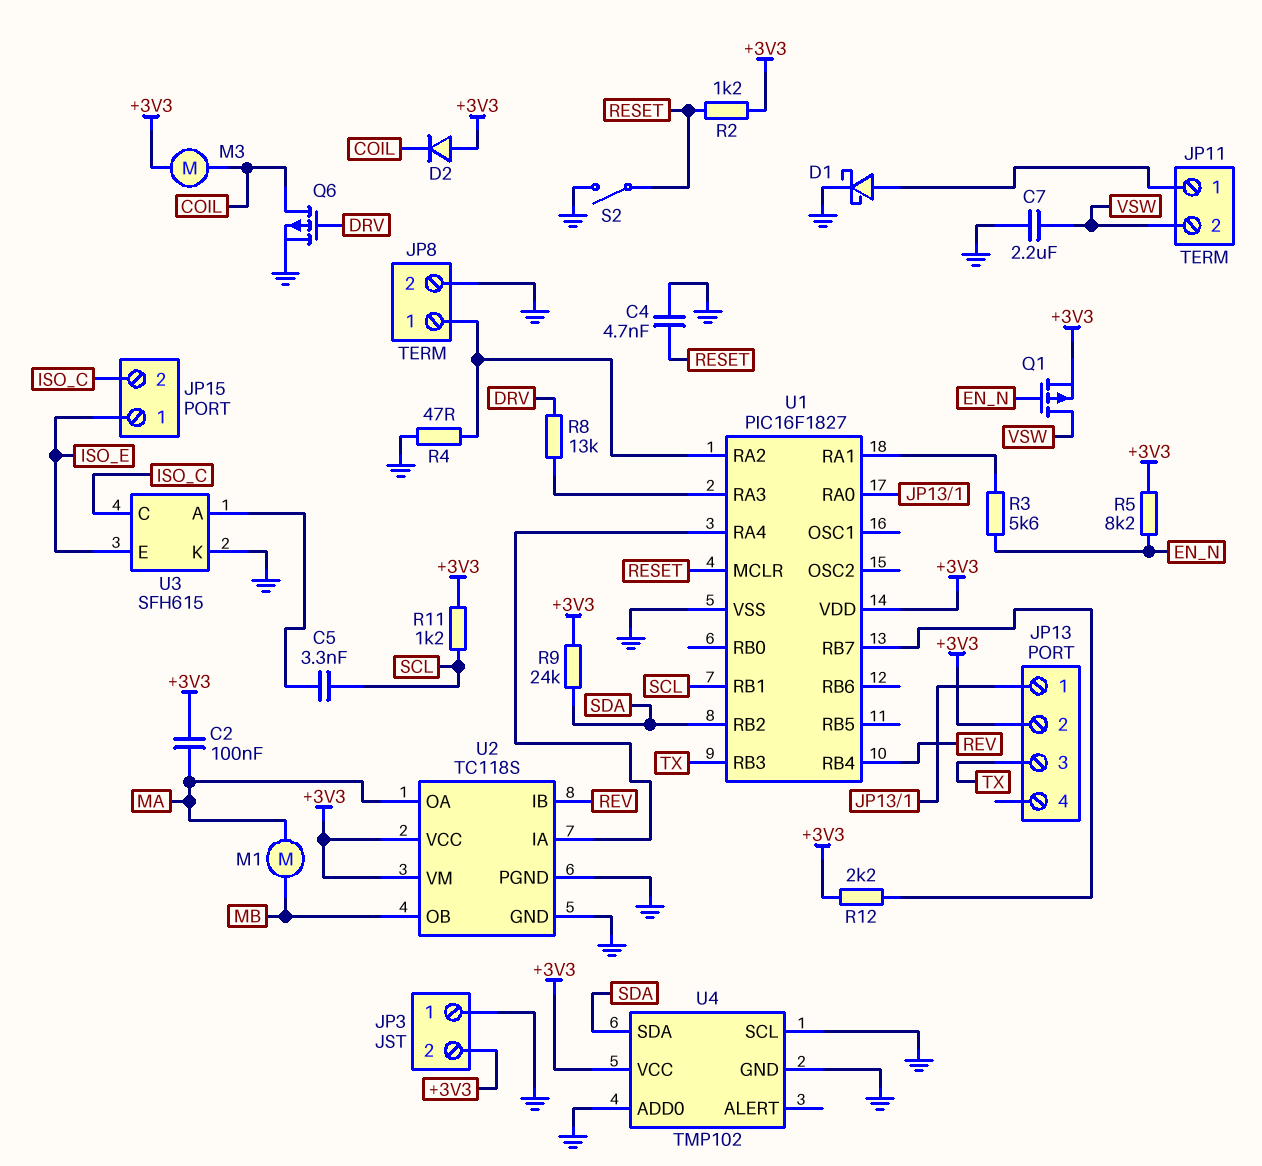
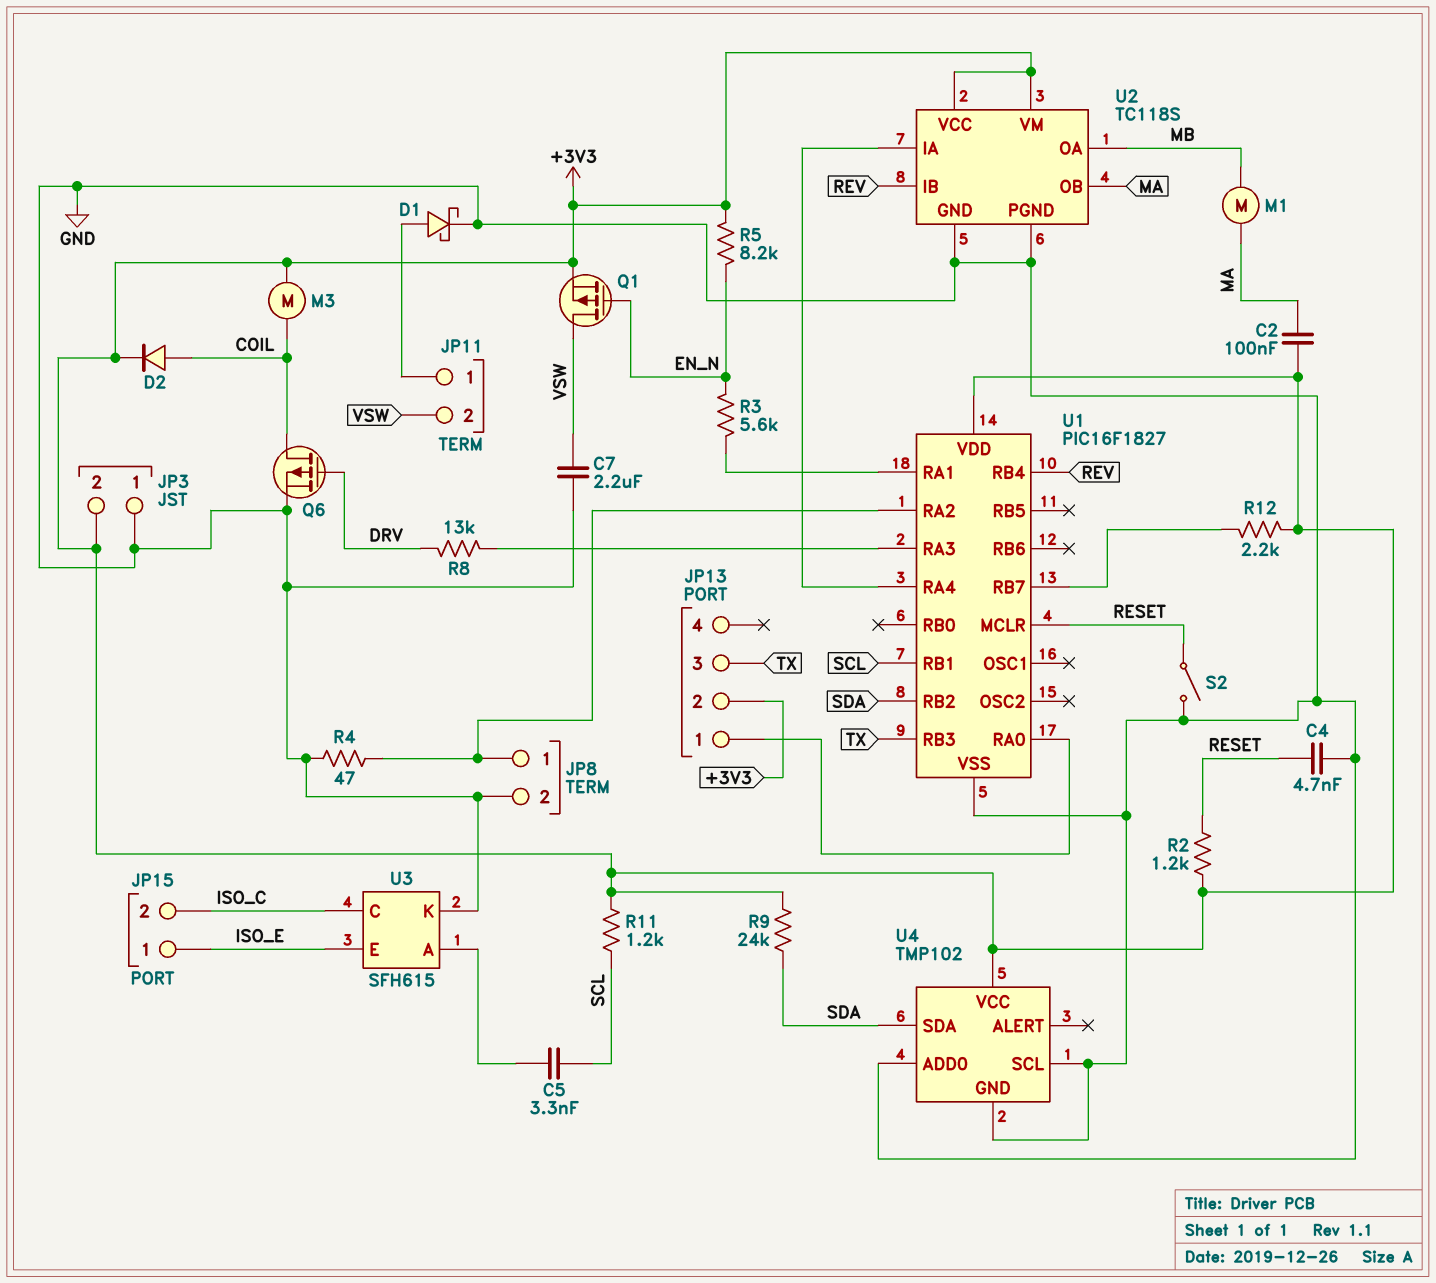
D2: diode (A +3V3, K COIL) -> diode (A COIL, K +3V3)
U2 pin OA: MA -> MB
U2 pin OB: MB -> MA

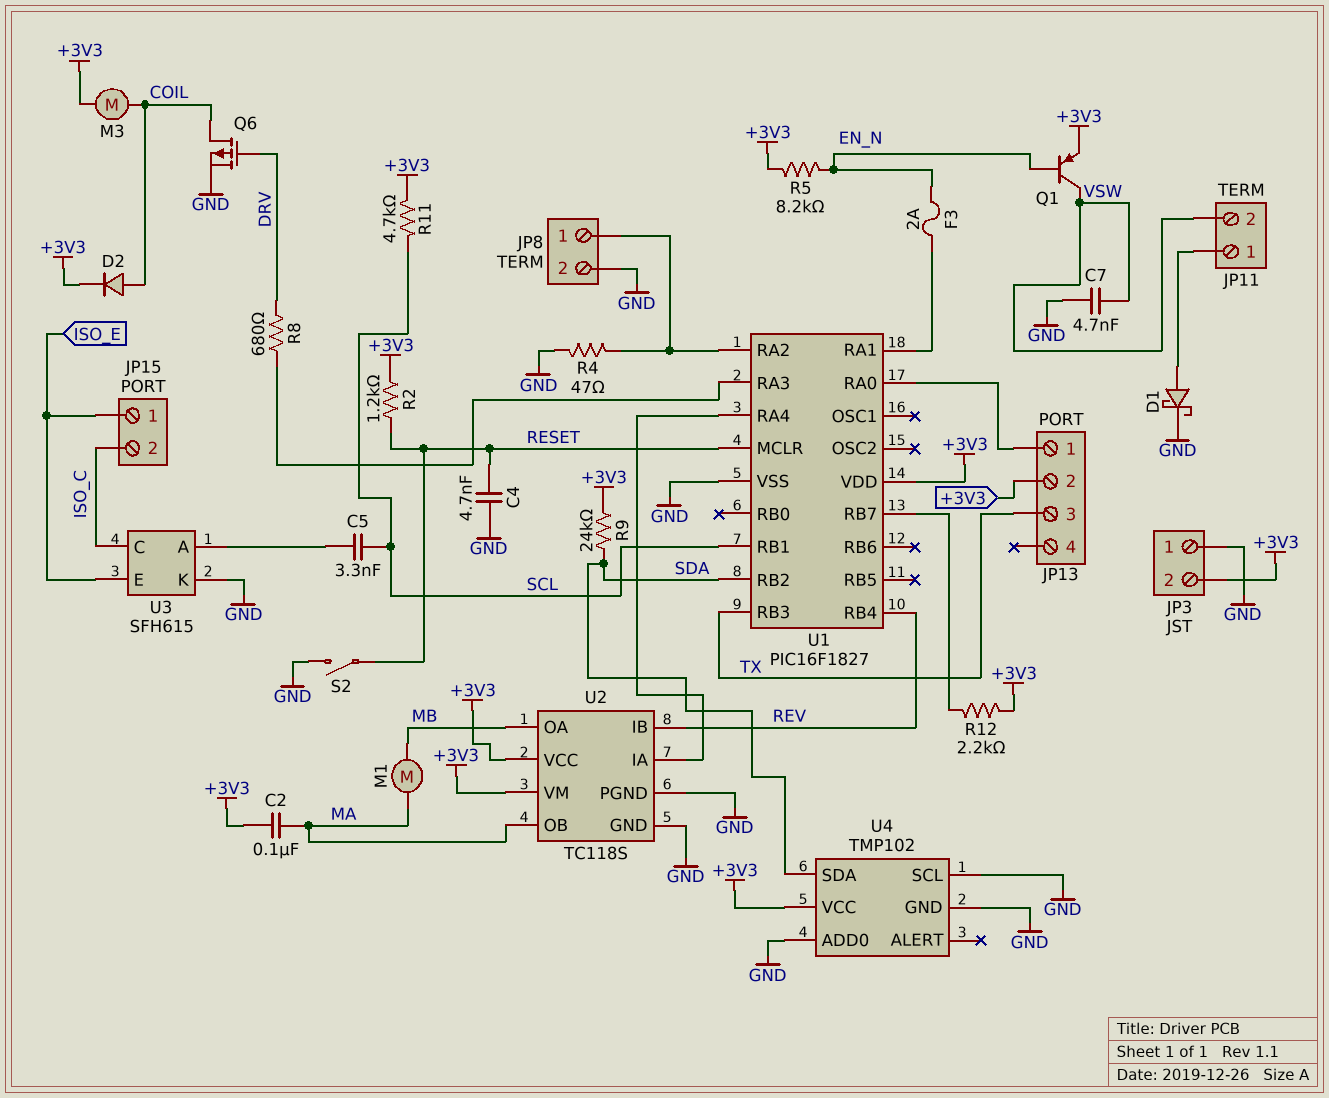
C7: 2.2uF (GND, VSW) -> 4.7nF (GND, VSW)
F3: none -> 2A (EN_N, U1/RA1)
Q1: PMOS (G EN_N, D VSW, S +3V3) -> PNP (B EN_N, C VSW, E +3V3)
R3: 5.6k (EN_N, U1/RA1) -> none
R8: 13k (DRV, U1/RA3) -> 680 (DRV, U1/RA3)
R11: 1.2k (+3V3, SCL) -> 4.7k (+3V3, SCL)

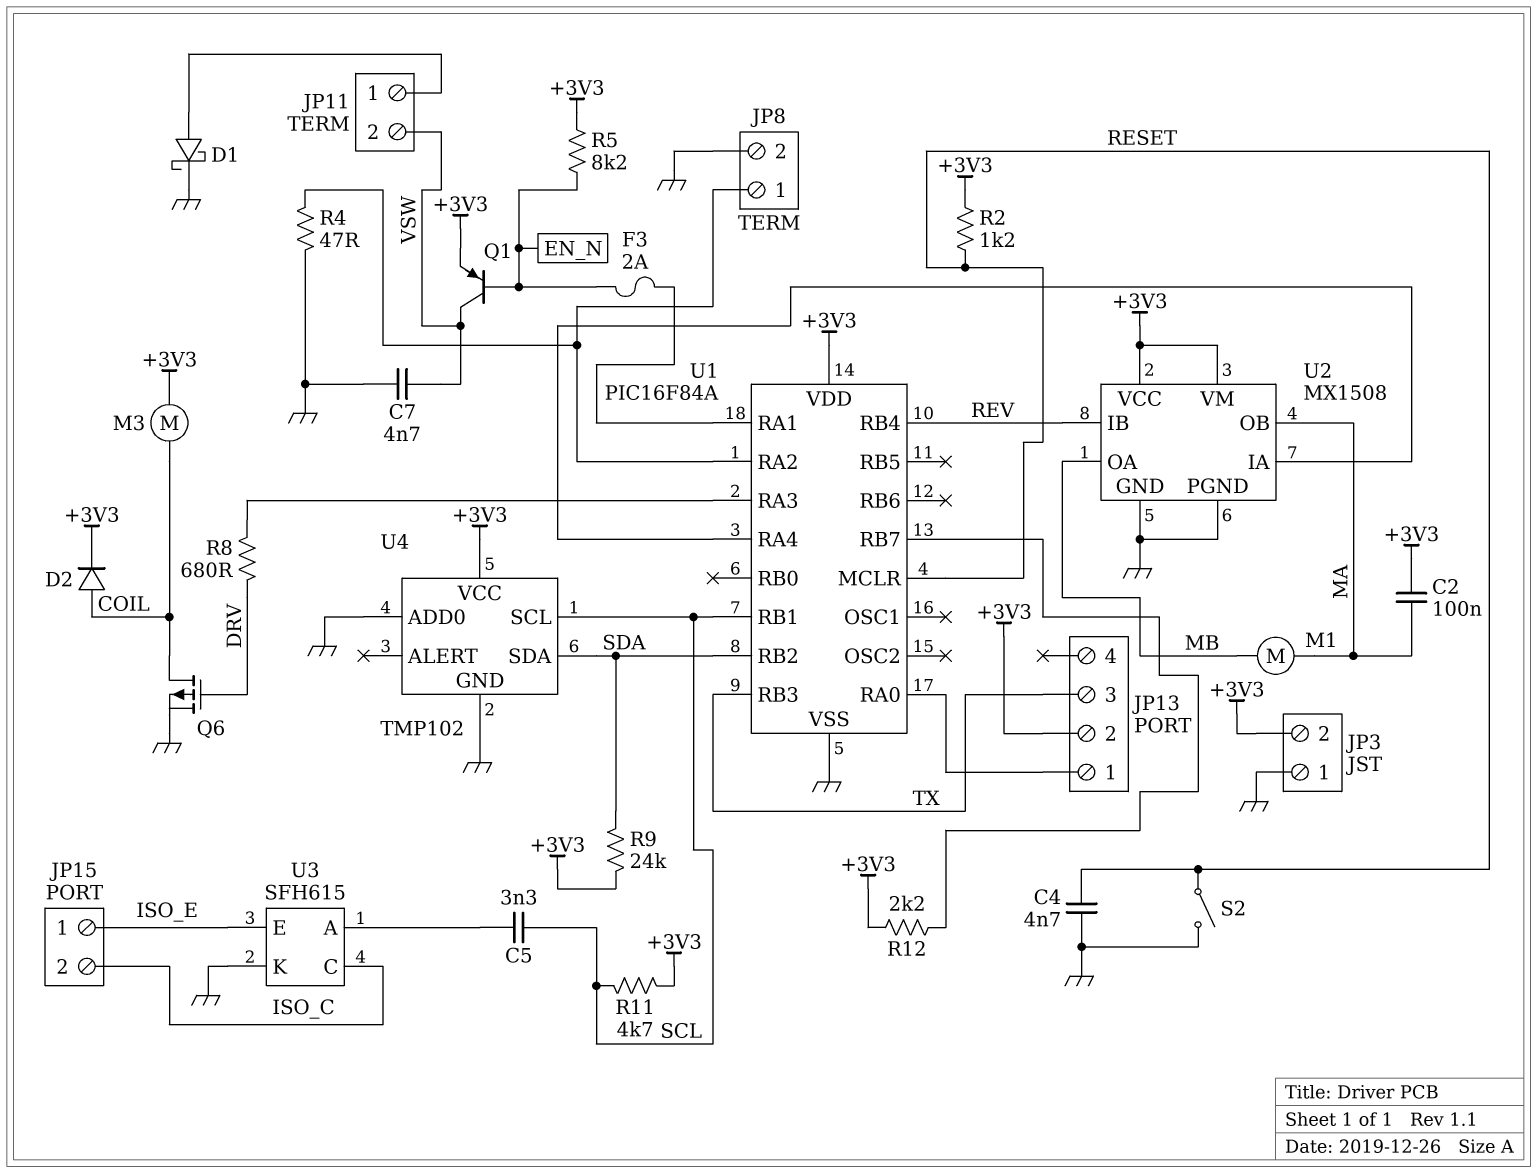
U1: PIC16F1827 -> PIC16F84A
U2: TC118S -> MX1508
U4 pin SCL: GND -> SCL

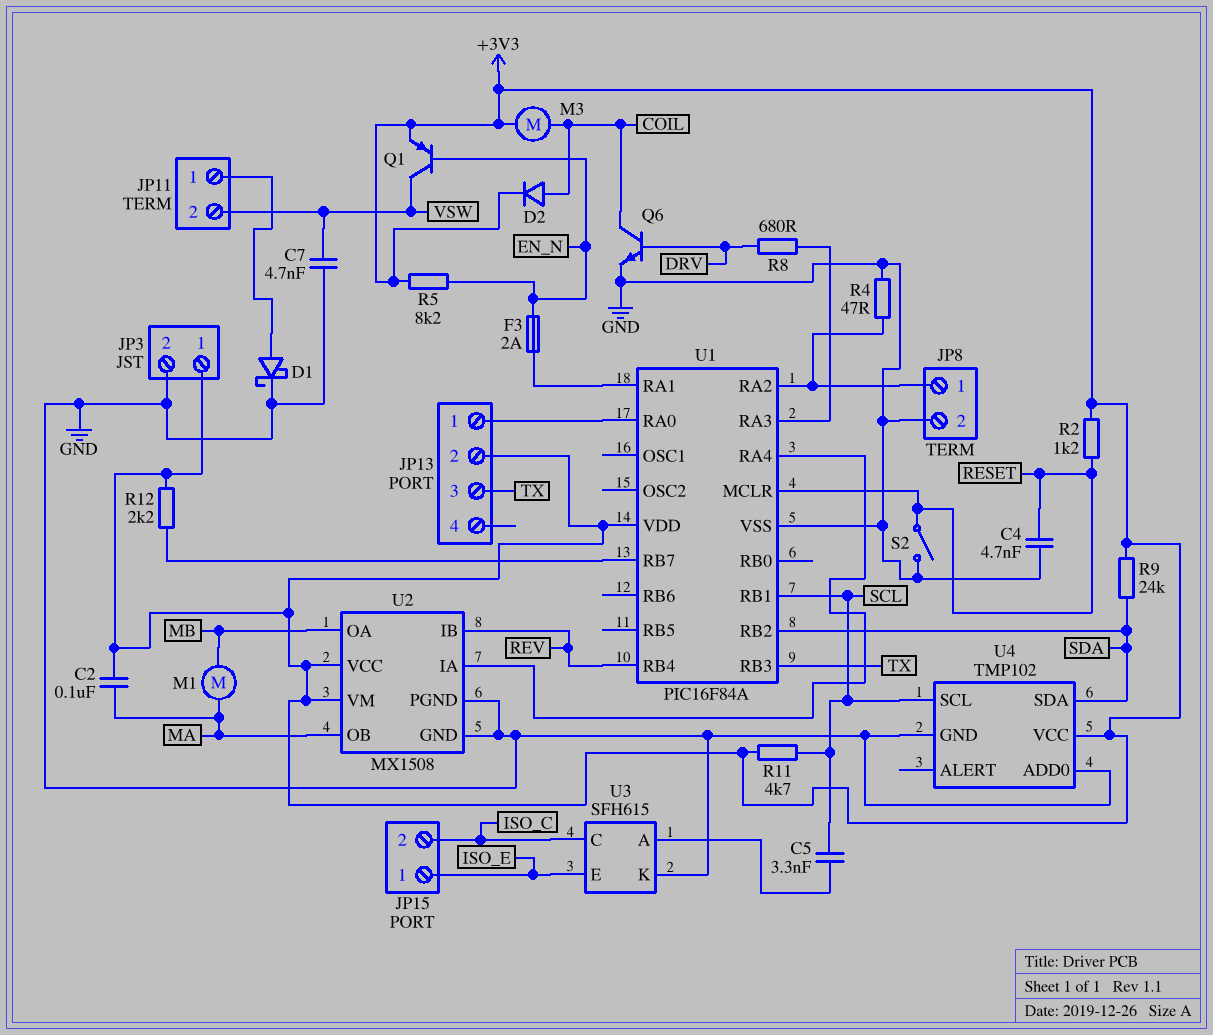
JP3 pin 1: GND -> +3V3
JP3 pin 2: +3V3 -> GND
Q6: PMOS (G DRV, D COIL, S GND) -> NPN (B DRV, C COIL, E GND)

